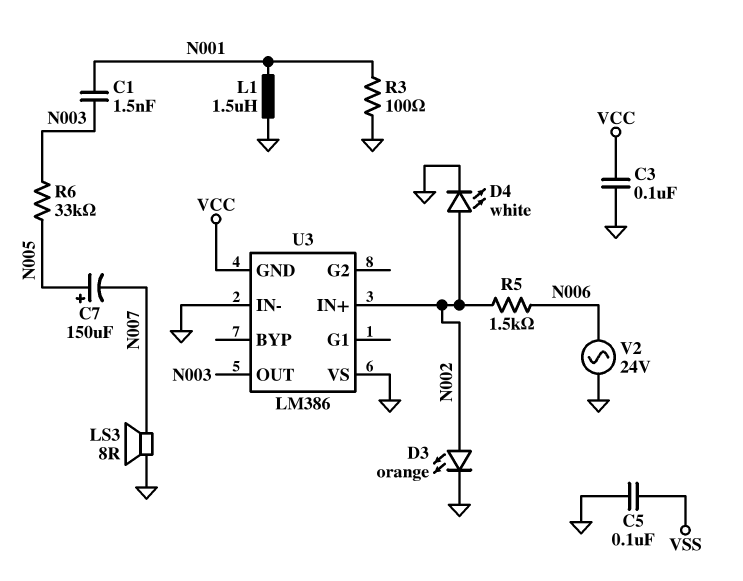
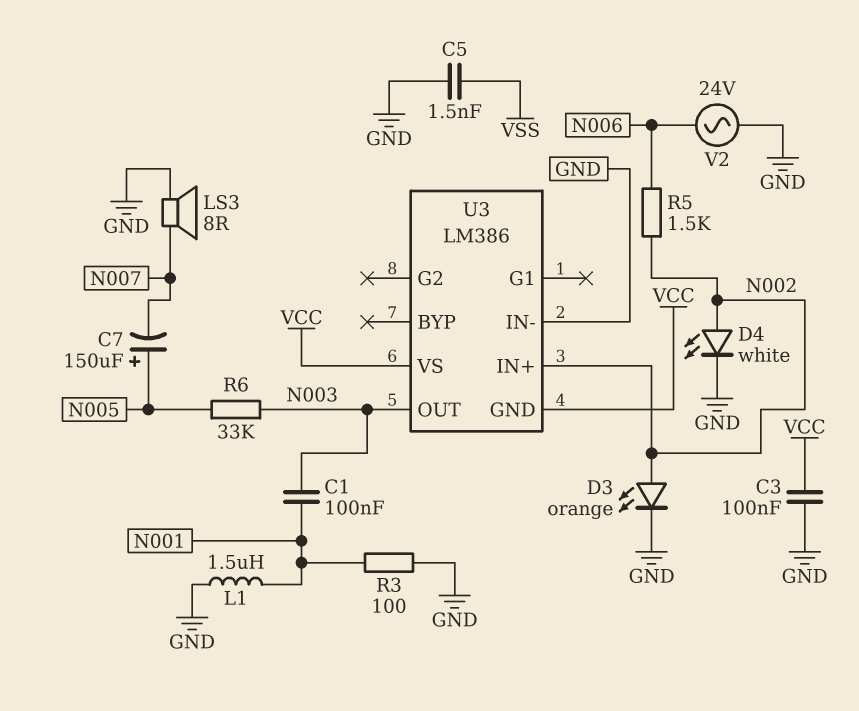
C1: 1.5nF (N001, N003) -> 100nF (N001, N003)
C5: 100nF (GND, VSS) -> 1.5nF (GND, VSS)
U3 pin VS: GND -> VCC

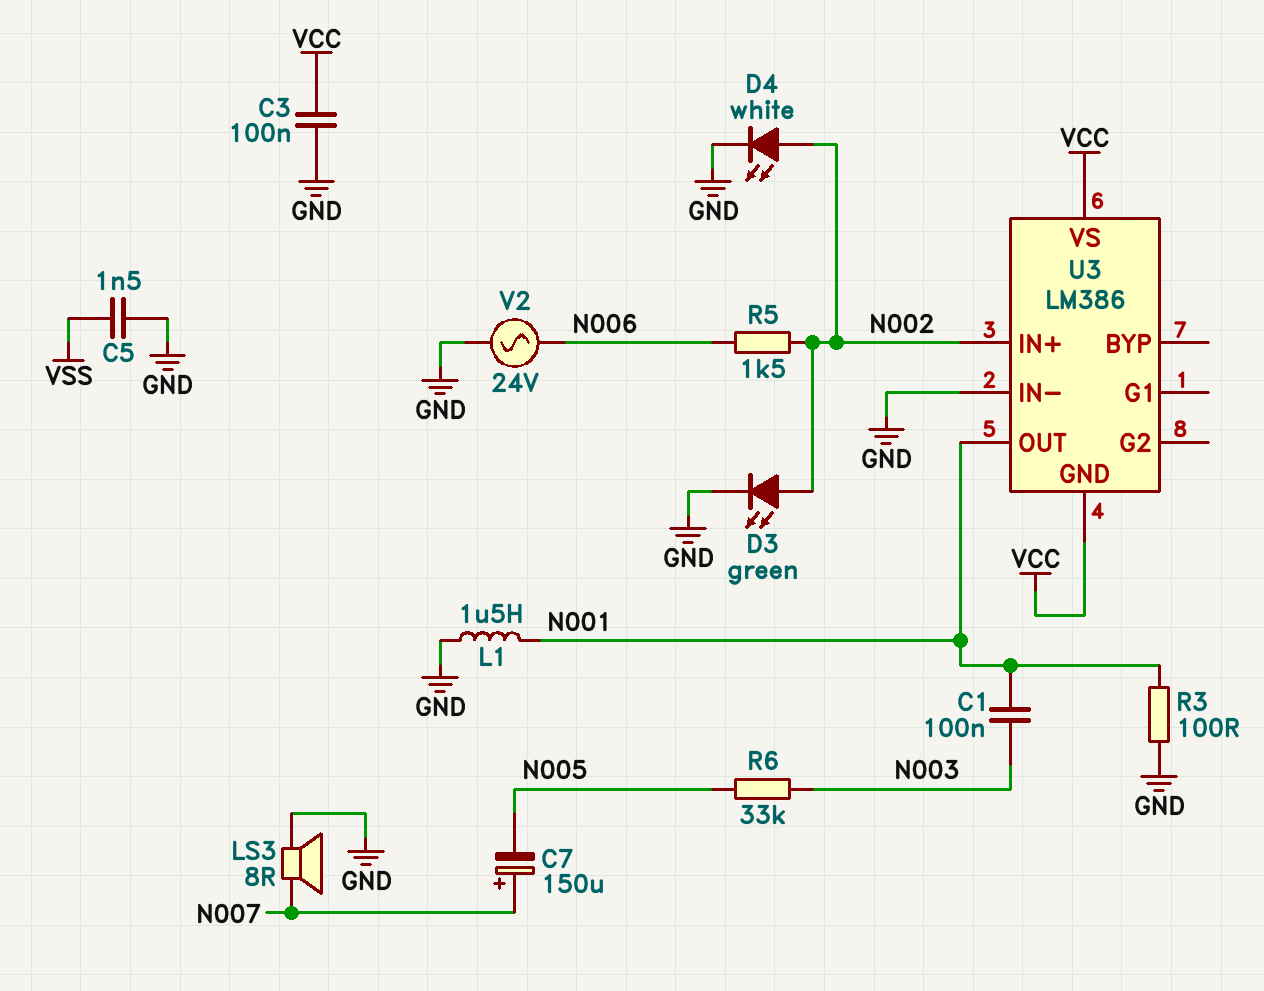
C7: 150uF (plus N005, minus N007) -> 150uF (plus N007, minus N005)
D3: LED orange (A N002, K GND) -> LED green (A N002, K GND)
U3 pin OUT: N003 -> N001

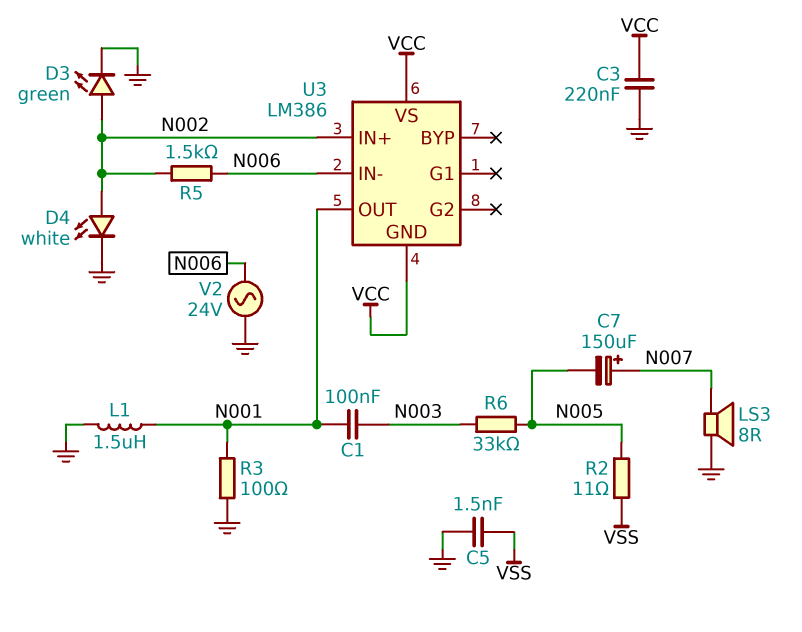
C3: 100nF (GND, VCC) -> 220nF (GND, VCC)
R2: none -> 11 (N005, VSS)
U3 pin IN-: GND -> N006

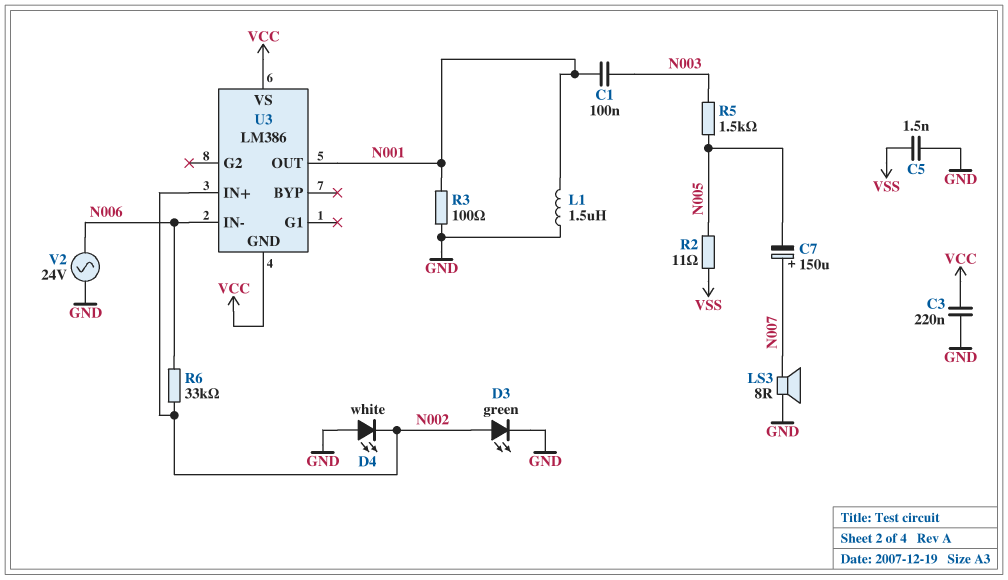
D4: LED white (A N002, K GND) -> LED white (A GND, K N002)
R5: 1.5k (N002, N006) -> 1.5k (N003, N005)
R6: 33k (N003, N005) -> 33k (N002, N006)

